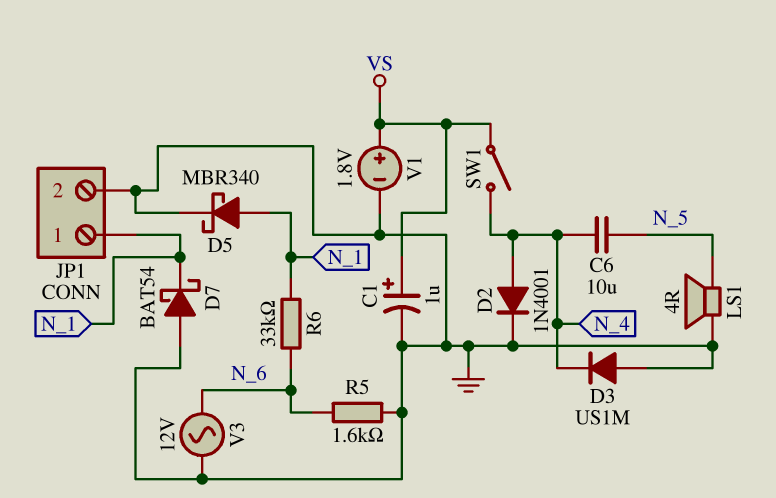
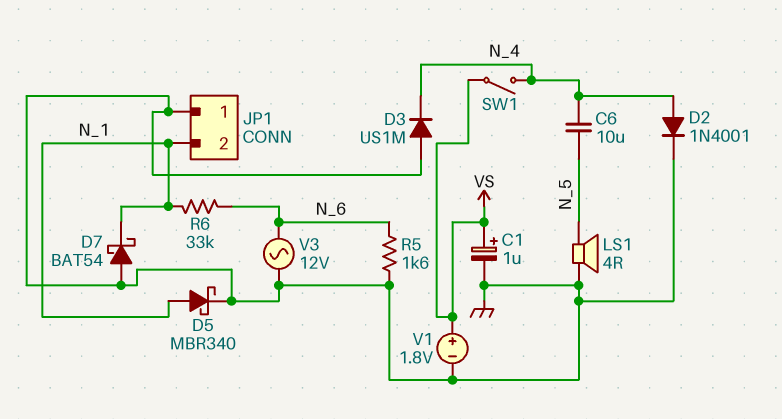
JP1 pin 1: N_1 -> GND
JP1 pin 2: GND -> N_1

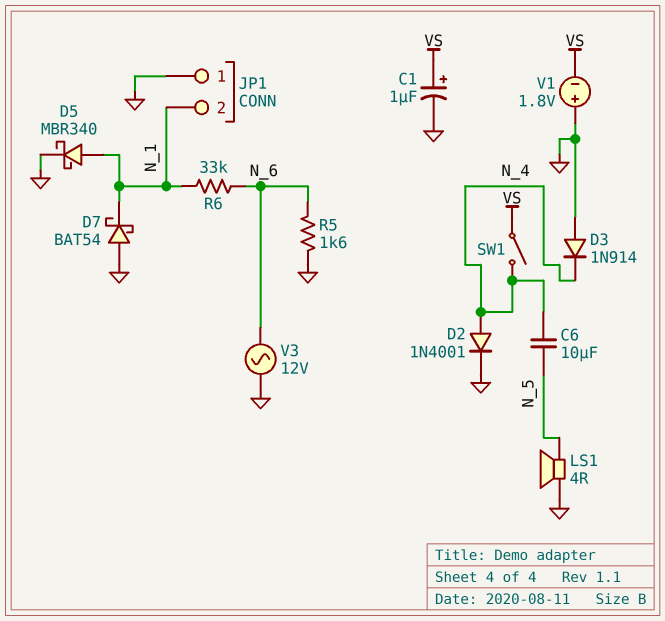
D3: diode US1M (A GND, K N_4) -> diode 1N914 (A GND, K N_4)
V1: 1.8V (plus VS, minus GND) -> 1.8V (plus GND, minus VS)

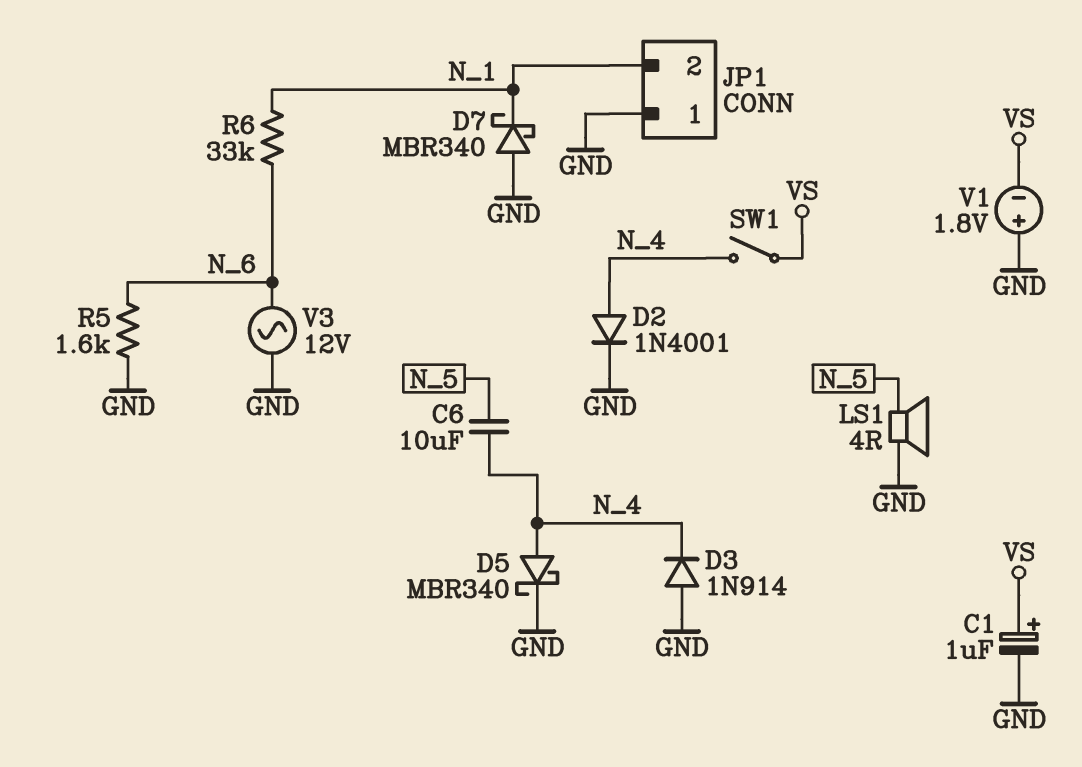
D5: schottky MBR340 (A N_1, K GND) -> schottky MBR340 (A N_4, K GND)
D7: schottky BAT54 (A GND, K N_1) -> schottky MBR340 (A GND, K N_1)

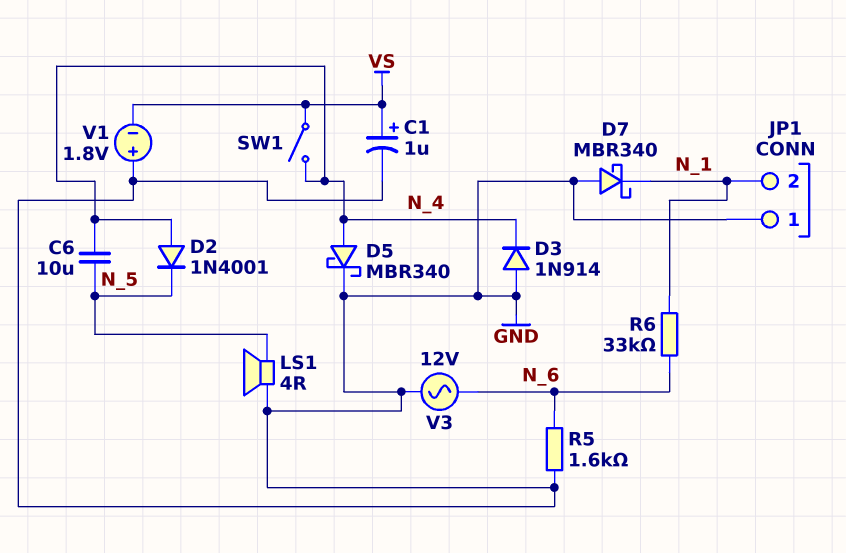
D2: diode 1N4001 (A N_4, K GND) -> diode 1N4001 (A N_4, K N_5)

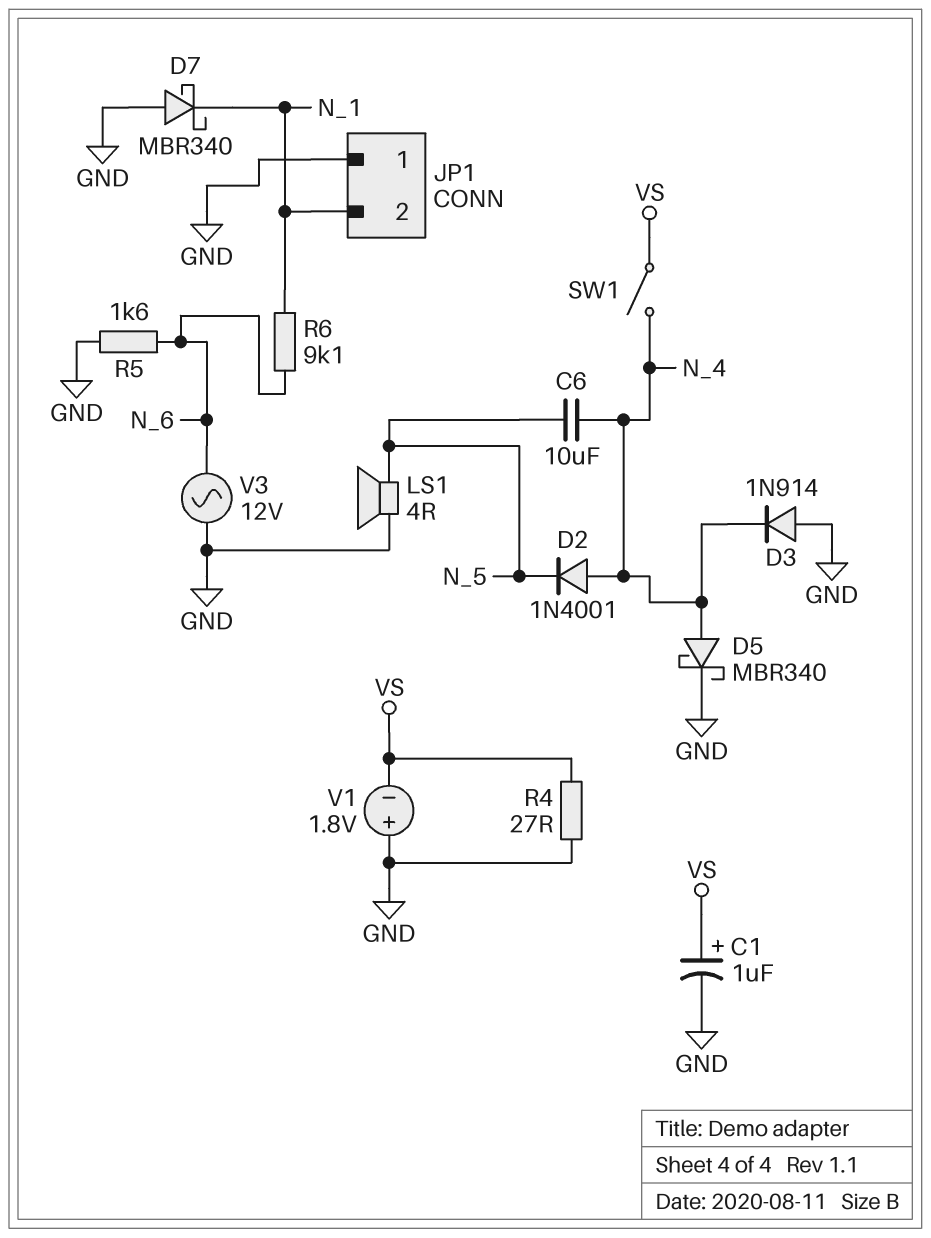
R4: none -> 27 (GND, VS)
R6: 33k (N_1, N_6) -> 9.1k (N_1, N_6)

